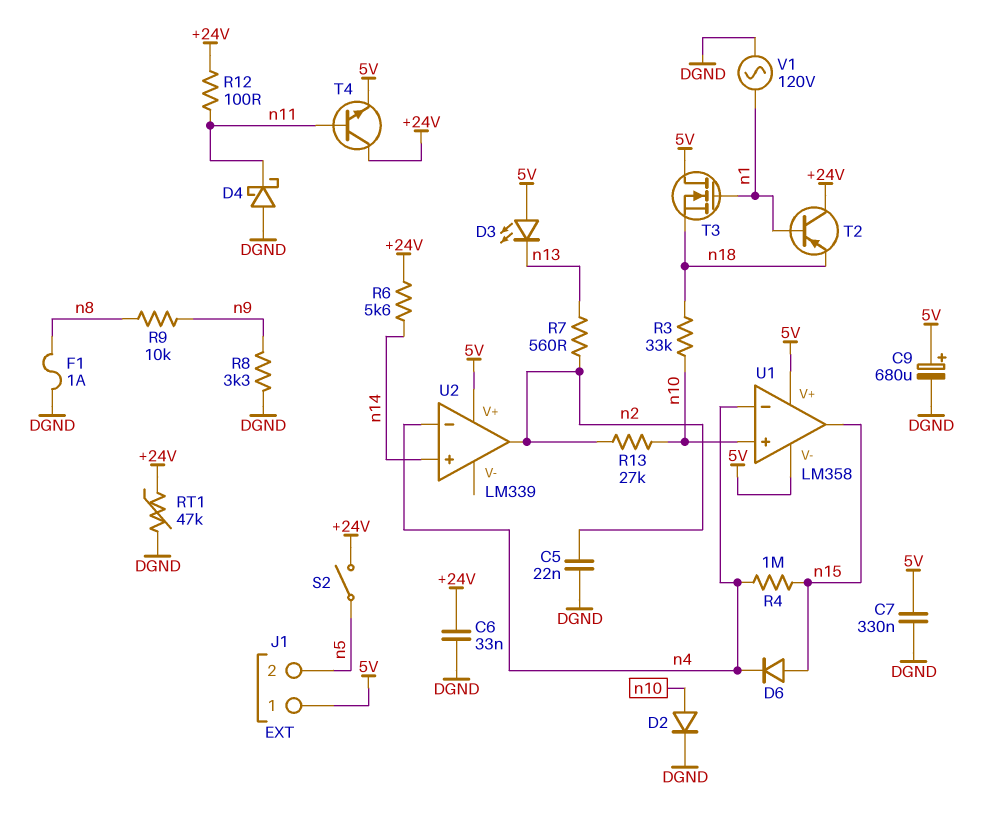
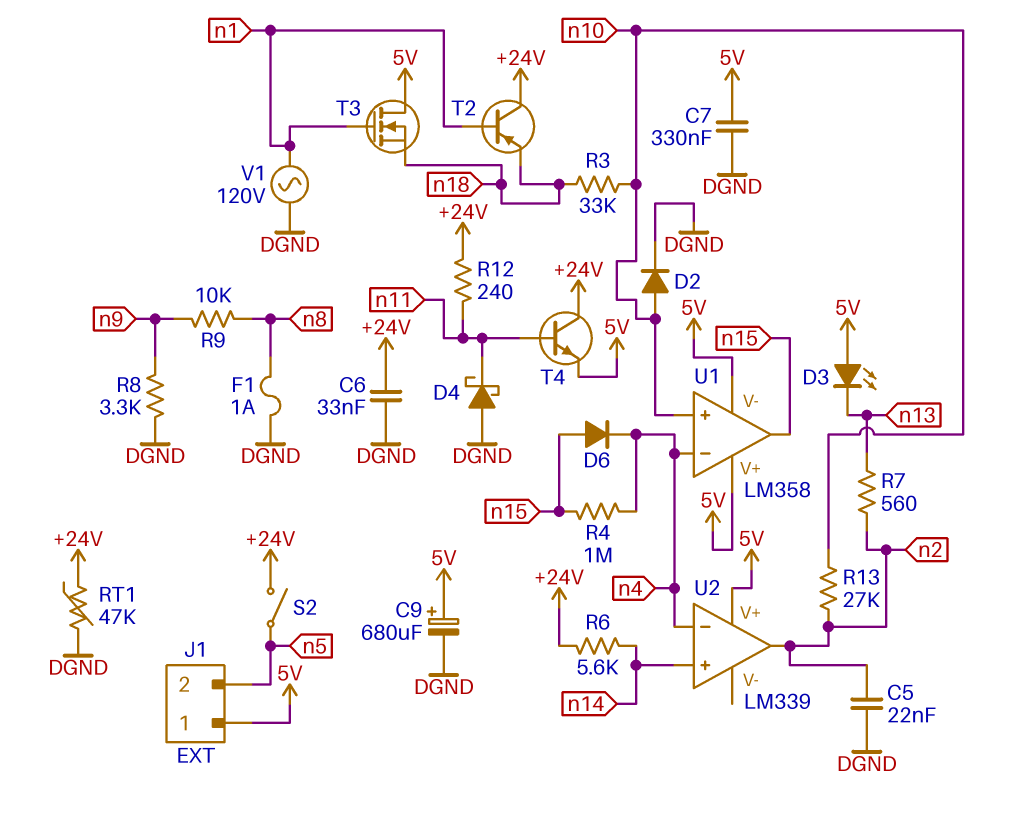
R12: 100 (+24V, n11) -> 240 (+24V, n11)

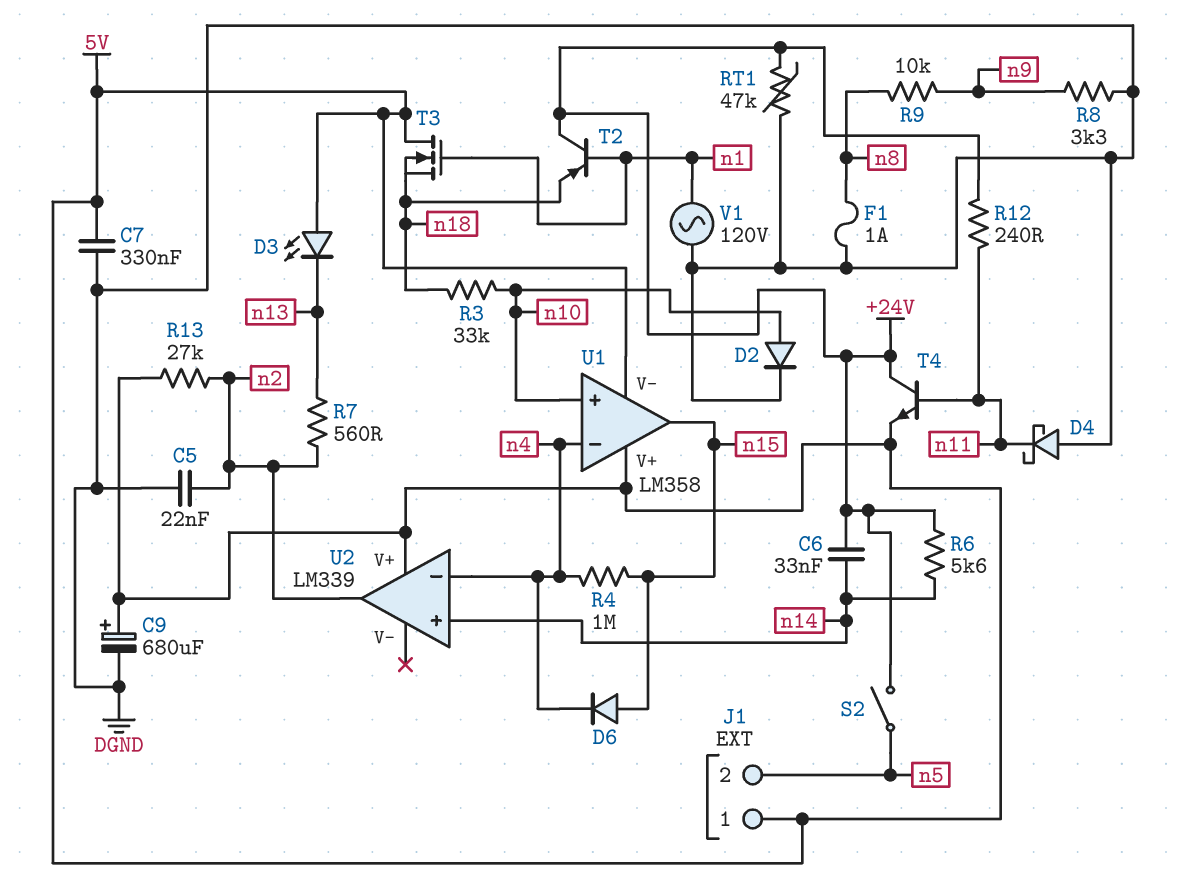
C6: 33nF (+24V, DGND) -> 33nF (+24V, n14)
R13: 27k (n2, n10) -> 27k (5V, n2)

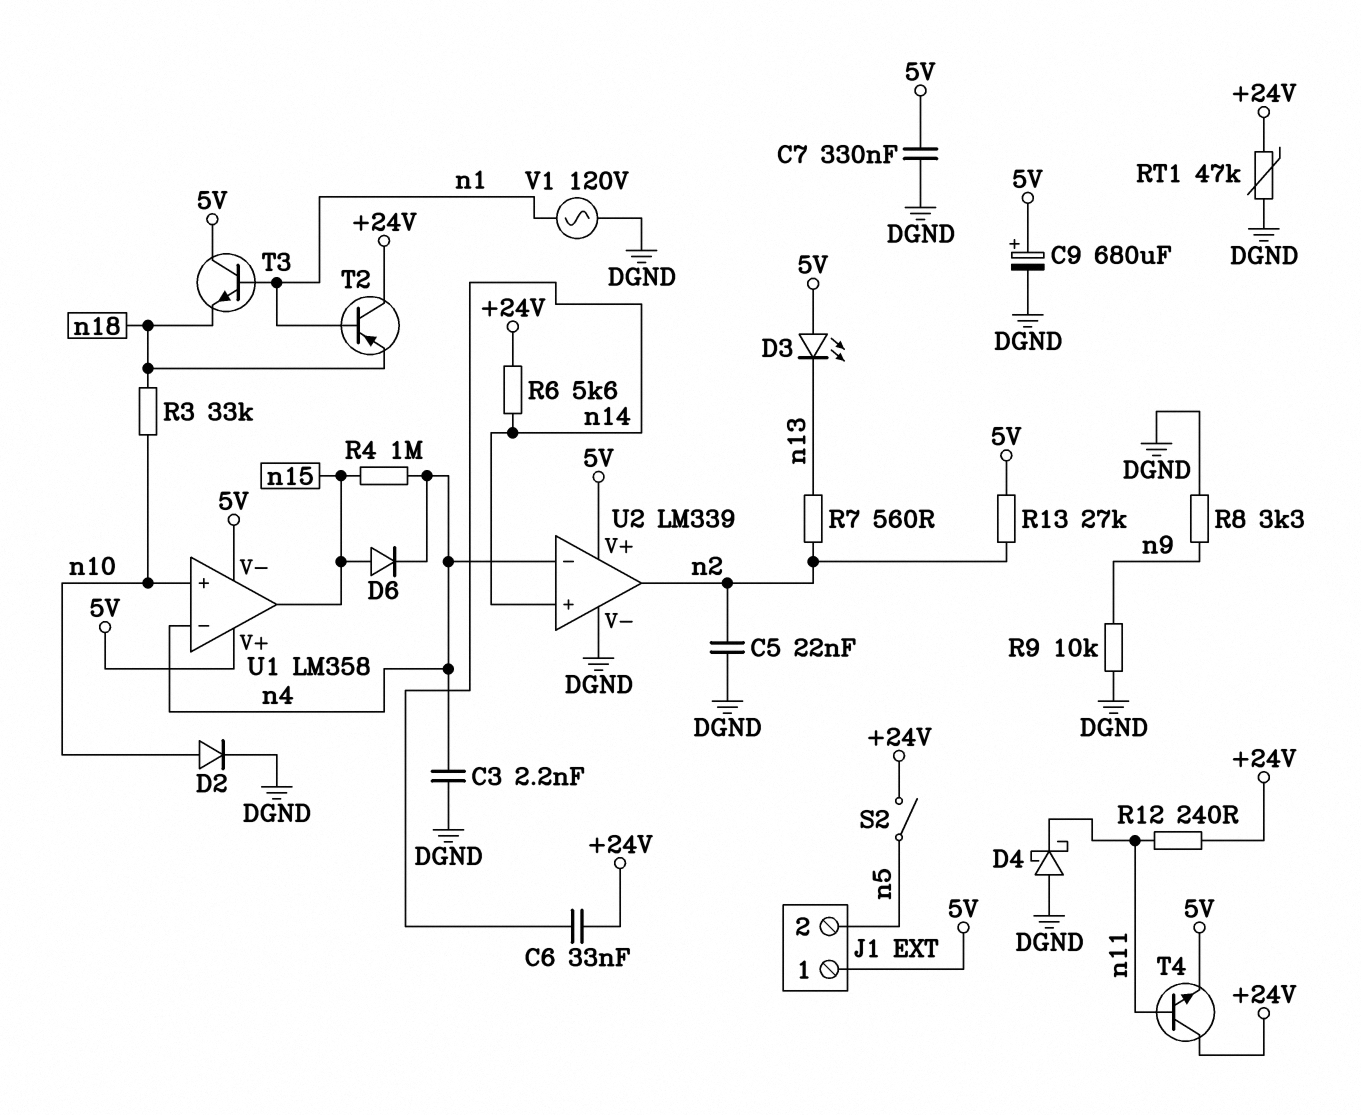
C3: none -> 2.2nF (DGND, n4)
F1: 1A (DGND, n8) -> none
R9: 10k (n8, n9) -> 10k (DGND, n9)
T3: NMOS (G n1, D 5V, S n18) -> NPN (B n1, C 5V, E n18)
U2 pin V-: none -> DGND

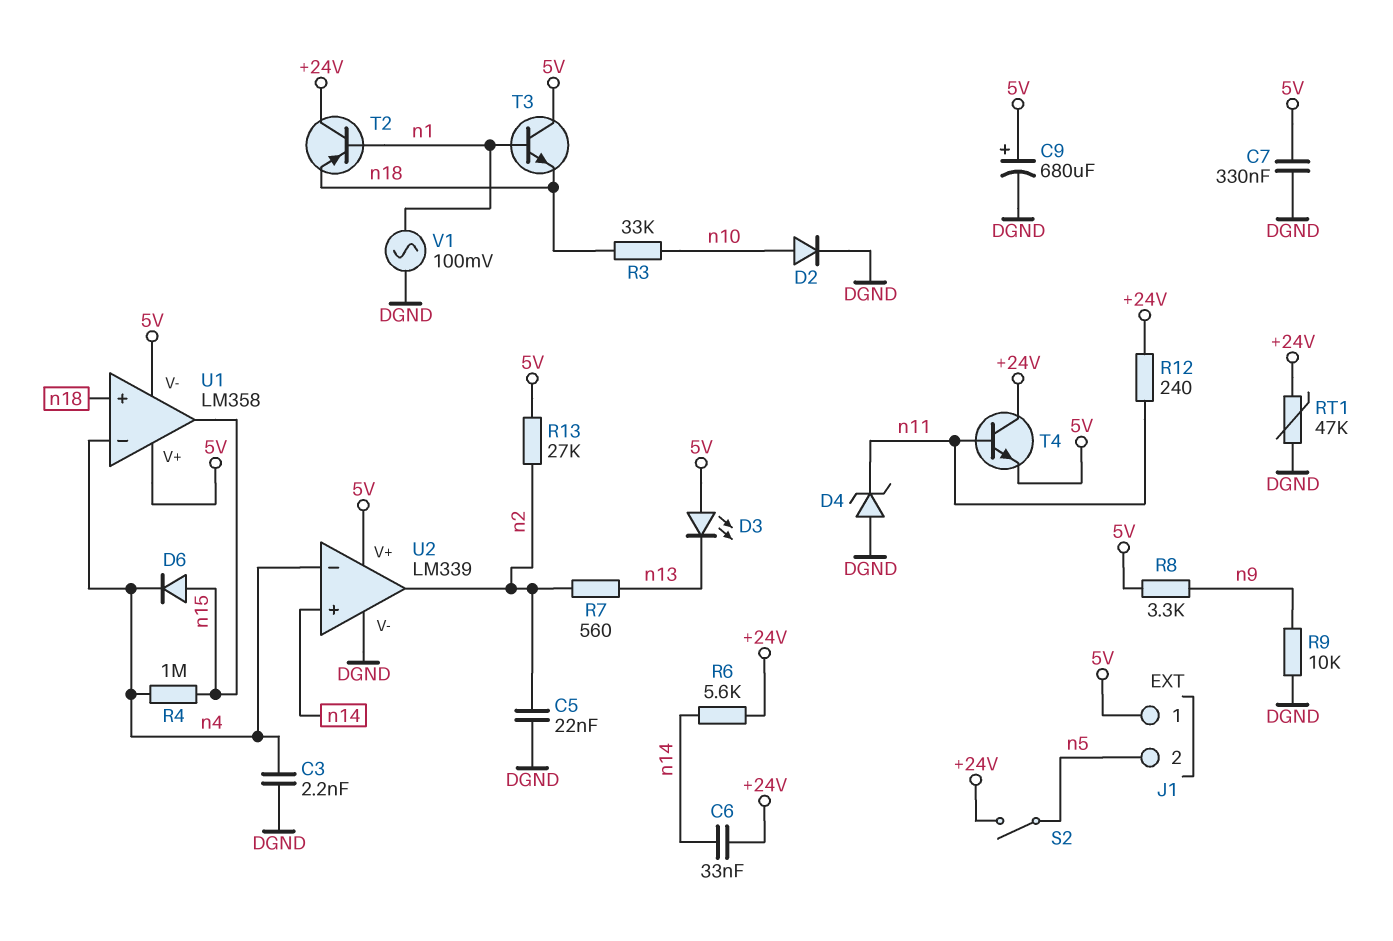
D4: schottky (A DGND, K n11) -> zener (A DGND, K n11)
R8: 3.3k (DGND, n9) -> 3.3k (5V, n9)
U1 pin in+: n10 -> n18
V1: AC 120V (DGND, n1) -> AC 100mV (DGND, n1)

